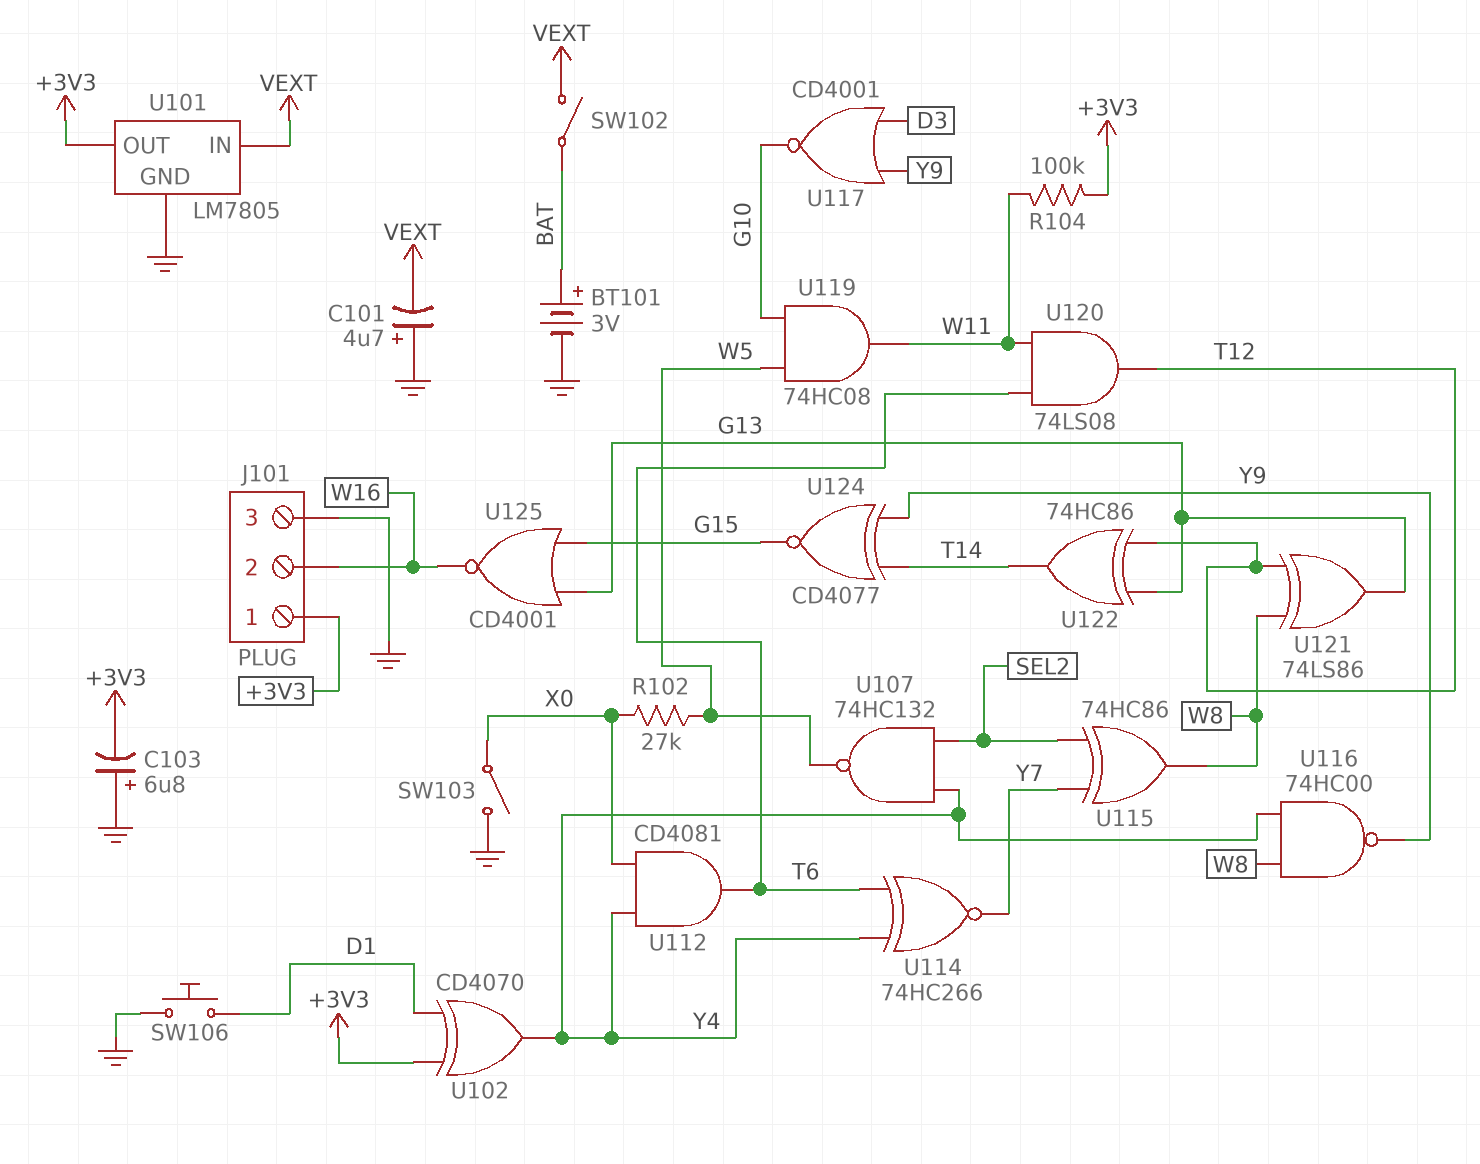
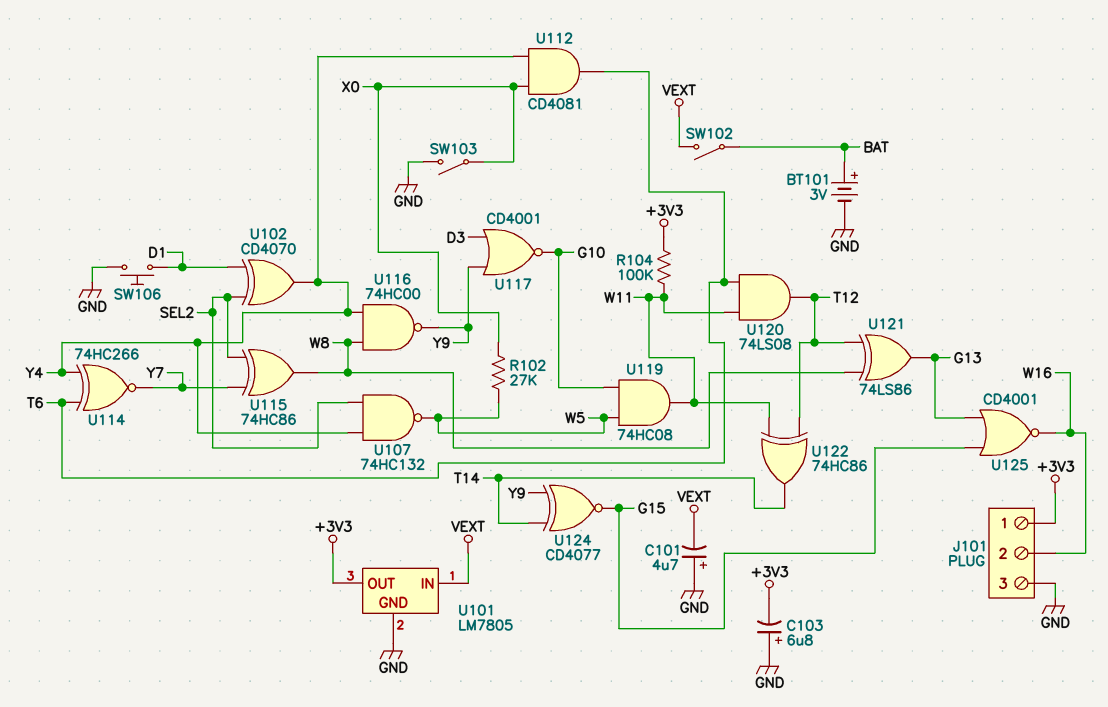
U102: XOR CD4070 (in +3V3, in D1, out Y4) -> XOR CD4070 (in D1, in SEL2, out Y4)
U122: XOR 74HC86 (in G13, in T12, out T14) -> XOR 74HC86 (in T12, in W11, out T14)

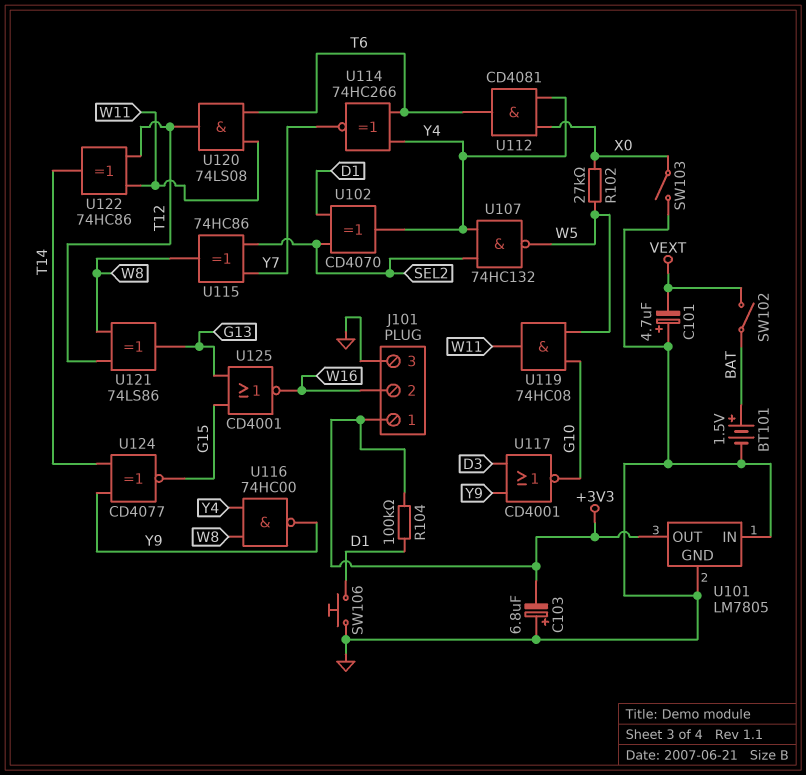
BT101: 3V (plus BAT, minus GND) -> 1.5V (plus BAT, minus GND)
R104: 100k (+3V3, W11) -> 100k (+3V3, D1)
U101 pin IN: VEXT -> GND

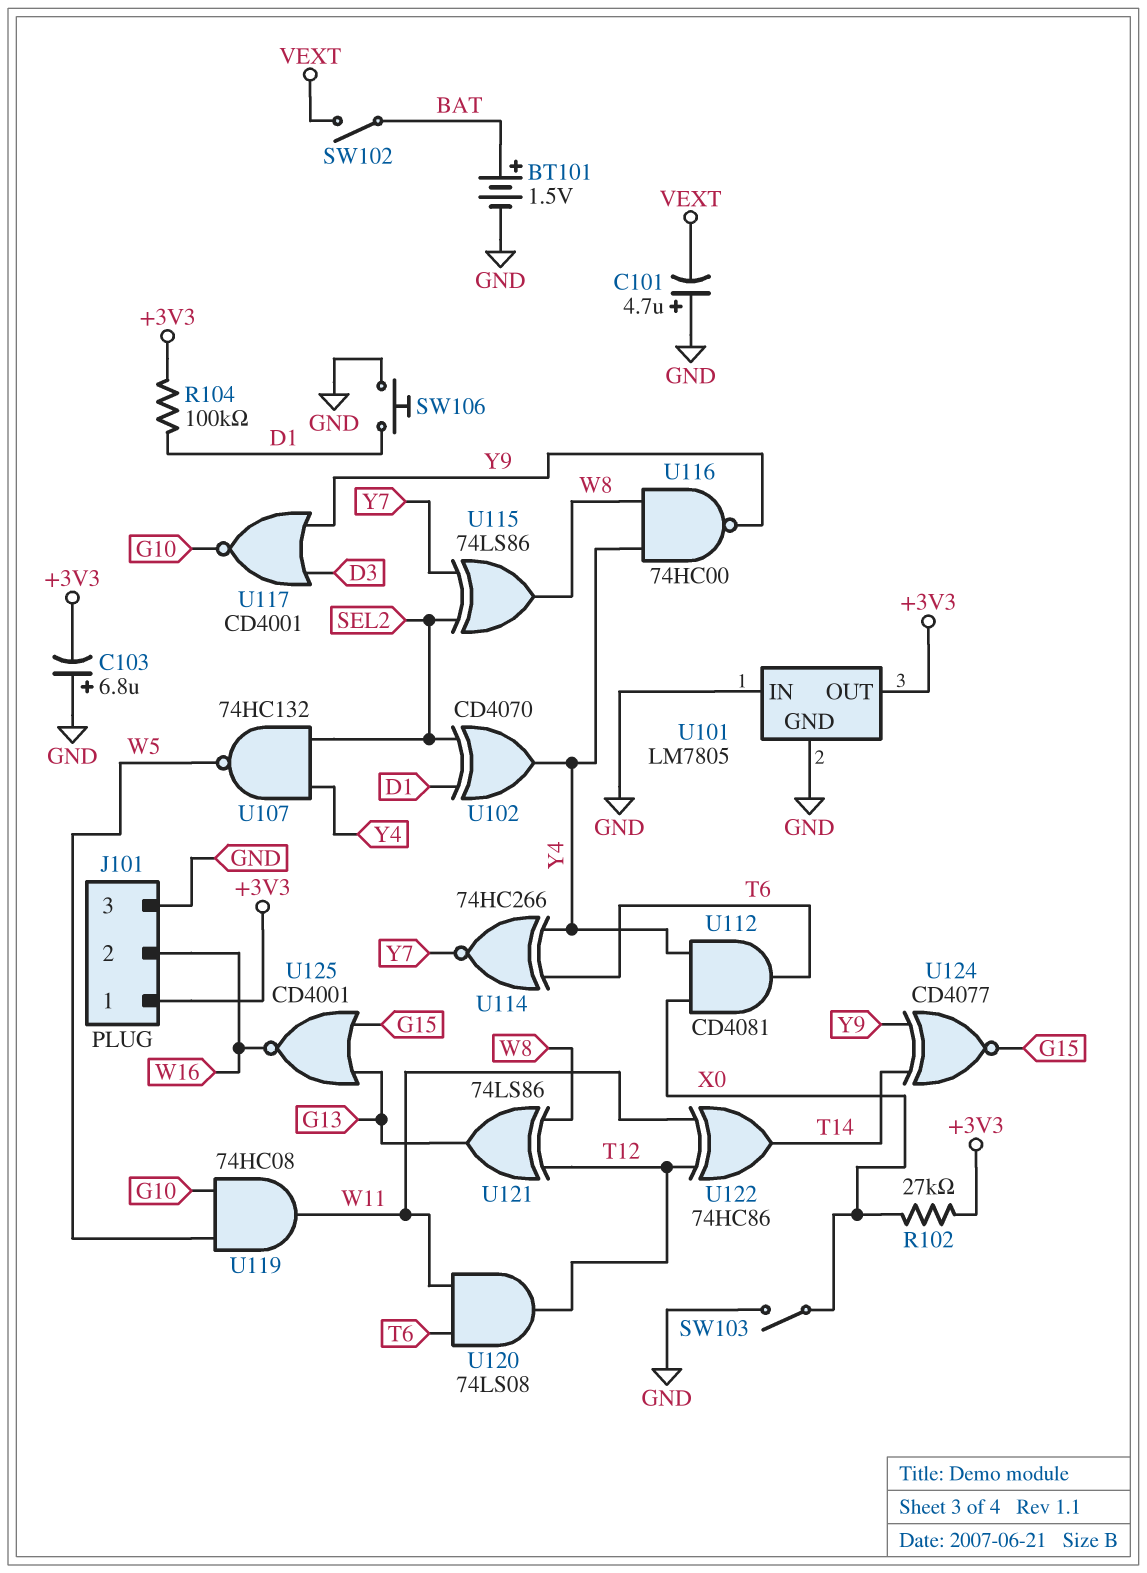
R102: 27k (W5, X0) -> 27k (+3V3, X0)
U115: XOR 74HC86 (in SEL2, in Y7, out W8) -> XOR 74LS86 (in SEL2, in Y7, out W8)

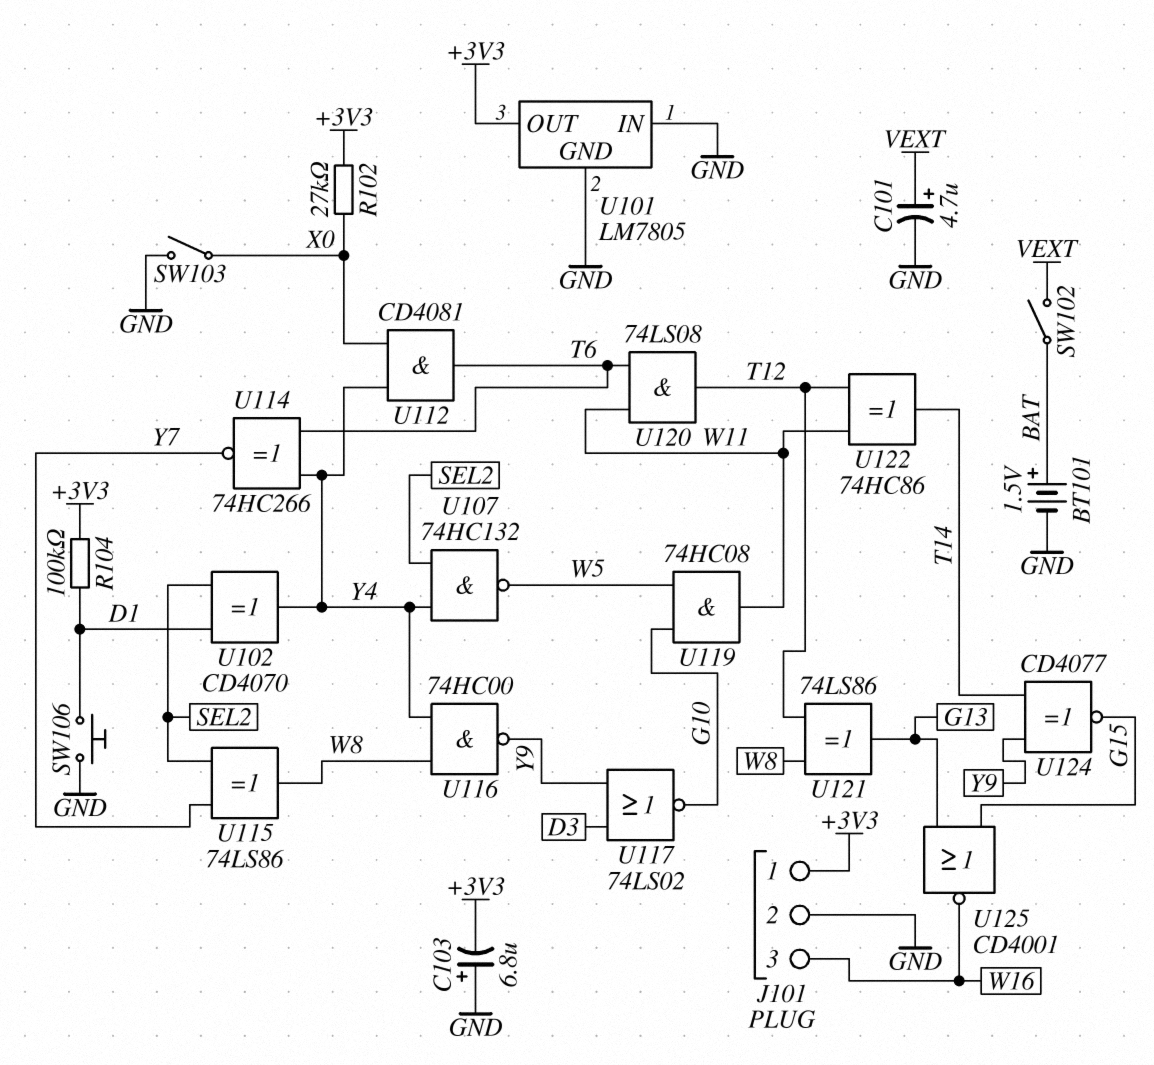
C101: 4.7uF (plus GND, minus VEXT) -> 4.7uF (plus VEXT, minus GND)
J101 pin 2: W16 -> GND
J101 pin 3: GND -> W16
U117: NOR CD4001 (in D3, in Y9, out G10) -> NOR 74LS02 (in D3, in Y9, out G10)

